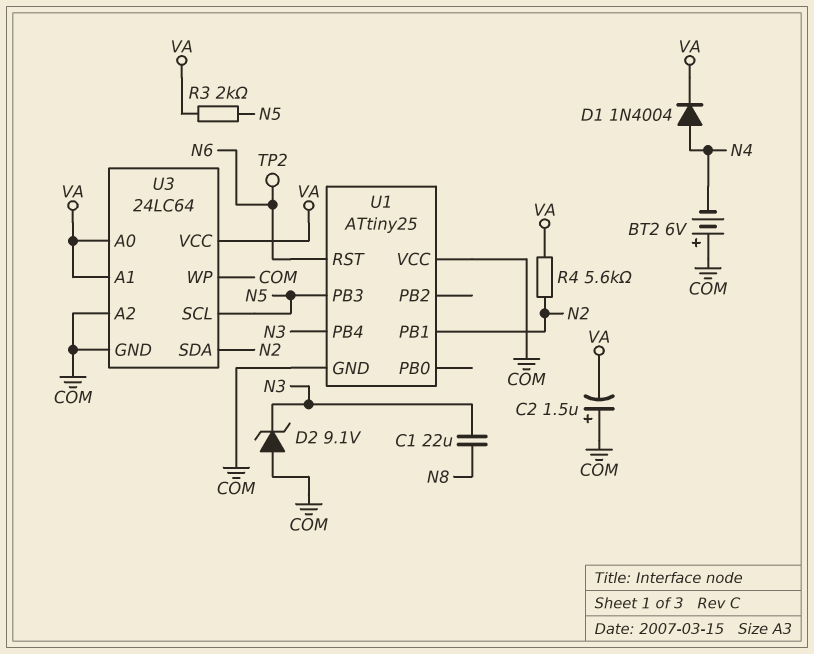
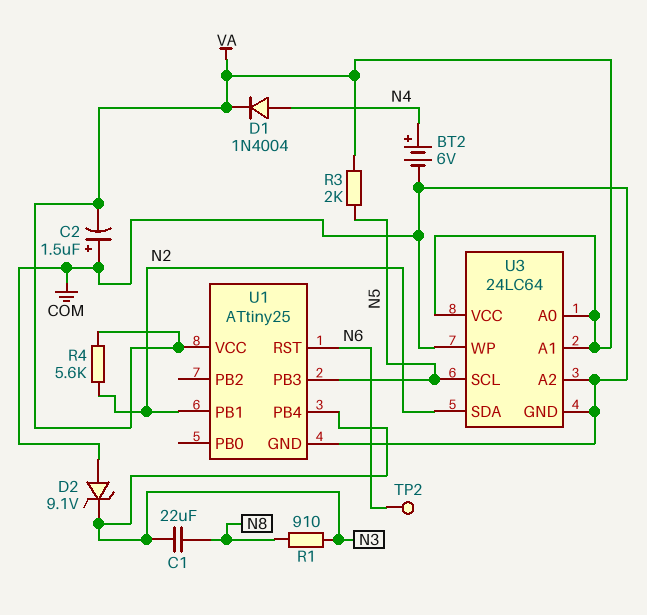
BT2: 6V (plus COM, minus N4) -> 6V (plus N4, minus COM)
R1: none -> 910 (N3, N8)
U1 pin VCC: COM -> VA

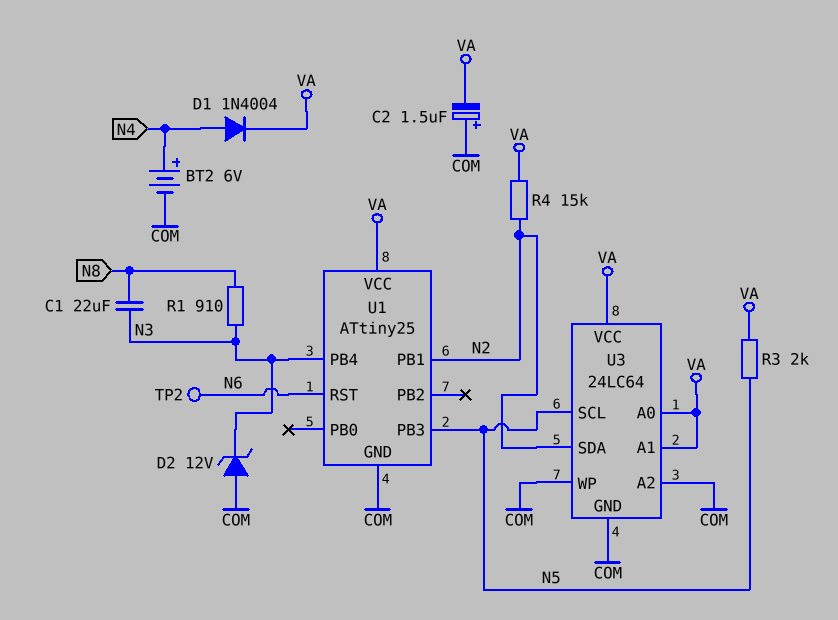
D2: zener 9.1V (A COM, K N3) -> zener 12V (A COM, K N3)
R4: 5.6k (N2, VA) -> 15k (N2, VA)

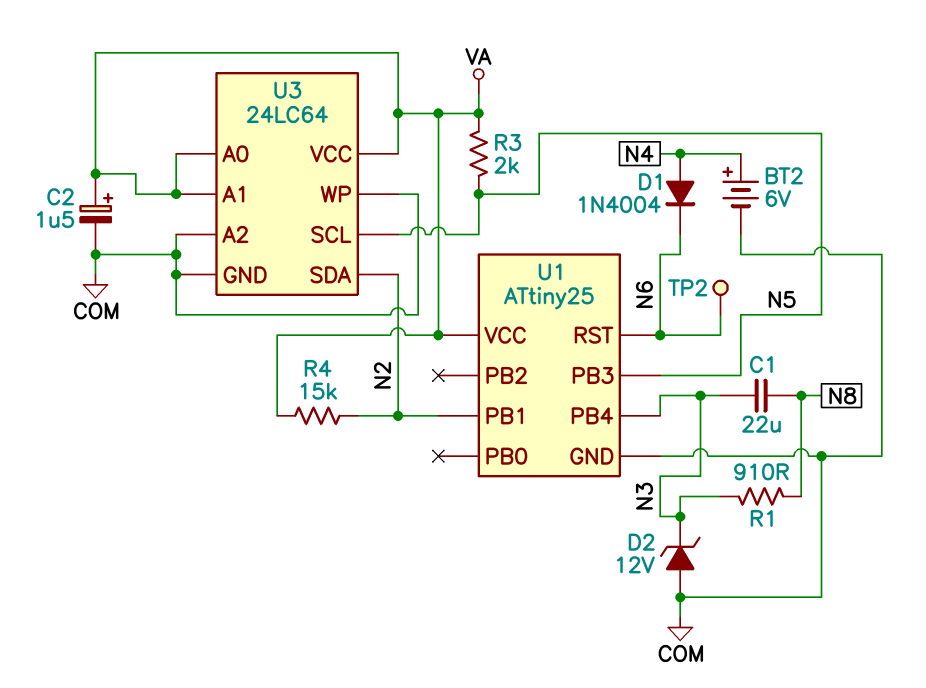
C2: 1.5uF (plus COM, minus VA) -> 1.5uF (plus VA, minus COM)
D1: diode 1N4004 (A N4, K VA) -> diode 1N4004 (A N4, K N6)

